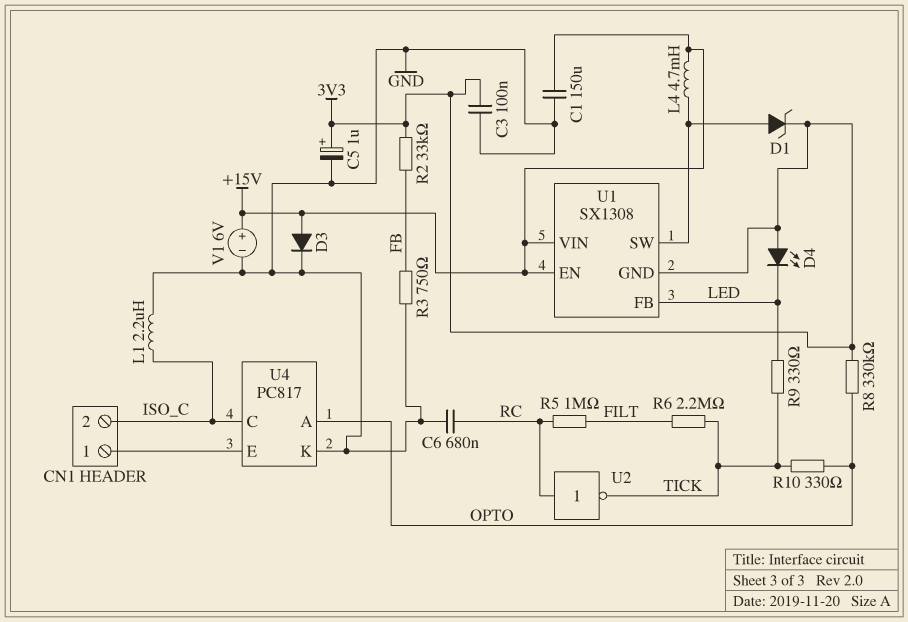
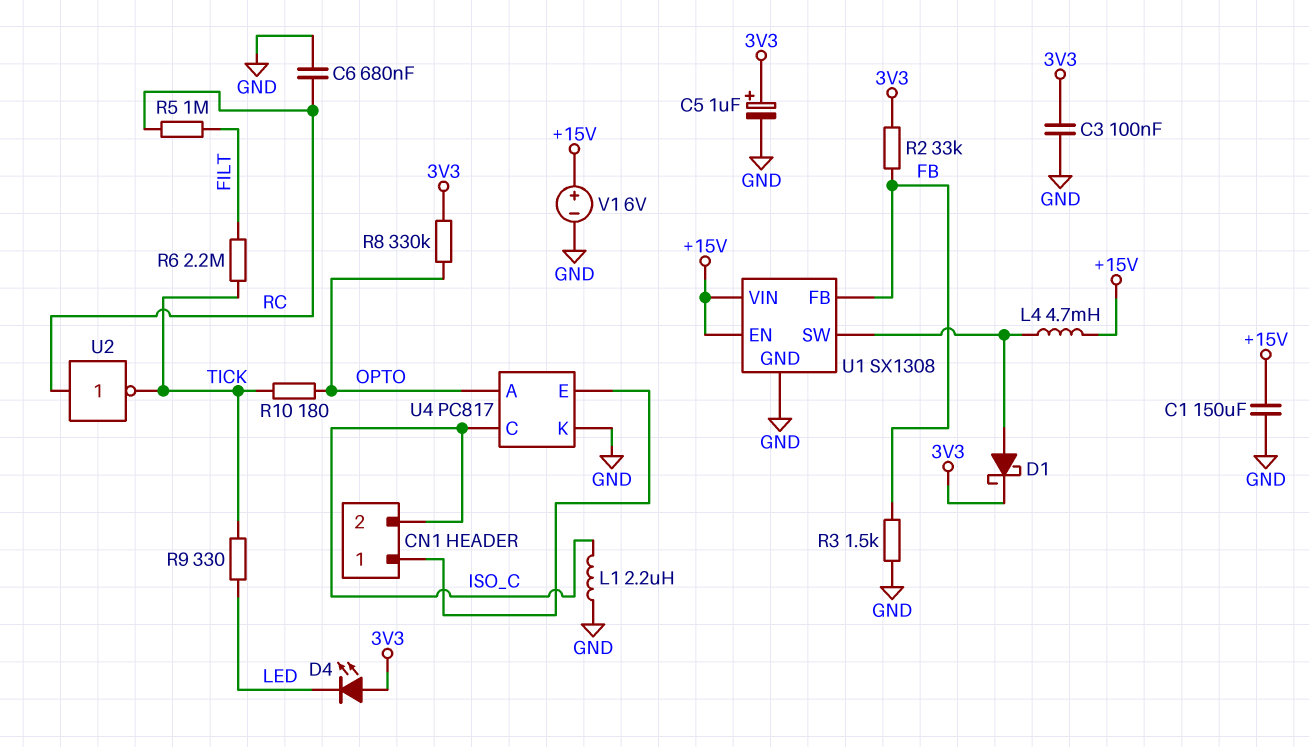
D1: zener (A U1/SW, K 3V3) -> schottky (A U1/SW, K 3V3)
D3: diode (A +15V, K GND) -> none
R3: 750 (FB, GND) -> 1.5k (FB, GND)
R10: 330 (OPTO, TICK) -> 180 (OPTO, TICK)
U1 pin FB: LED -> FB
U1 pin GND: 3V3 -> GND

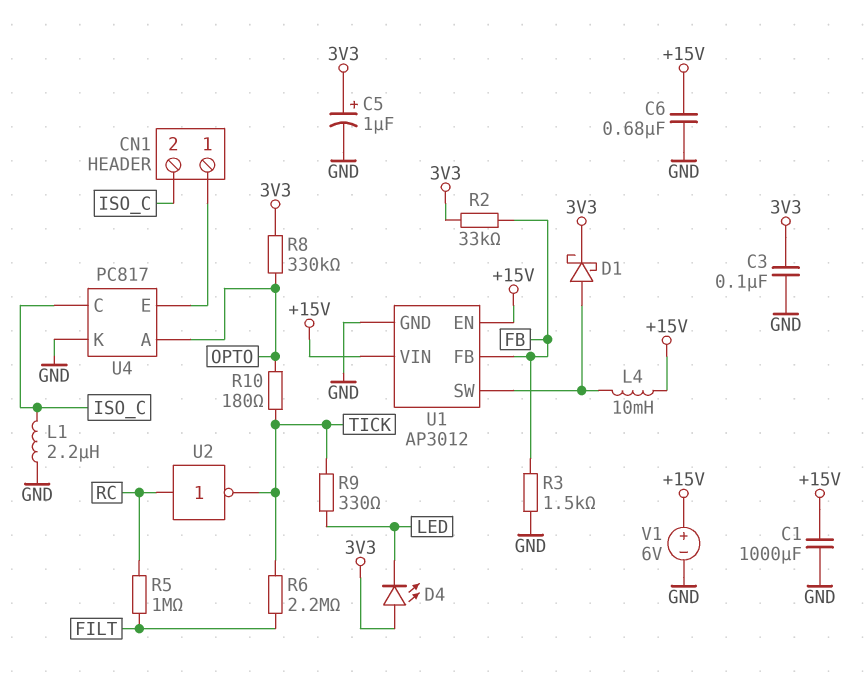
C1: 150uF (+15V, GND) -> 1000uF (+15V, GND)
C6: 680nF (GND, RC) -> 680nF (+15V, GND)
L4: 4.7mH (+15V, U1/SW) -> 10mH (+15V, U1/SW)
U1: SX1308 -> AP3012

